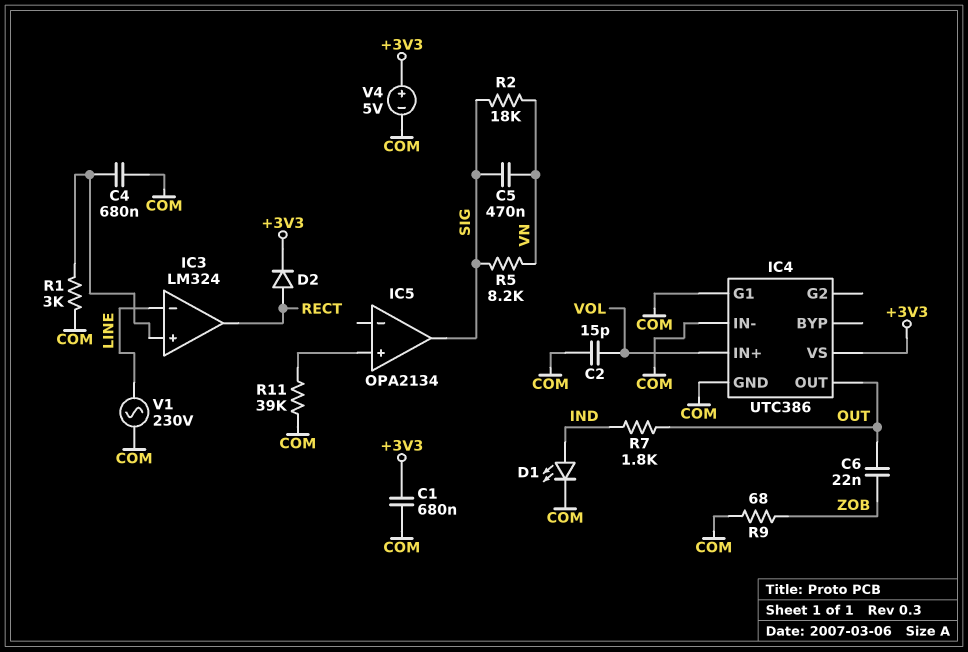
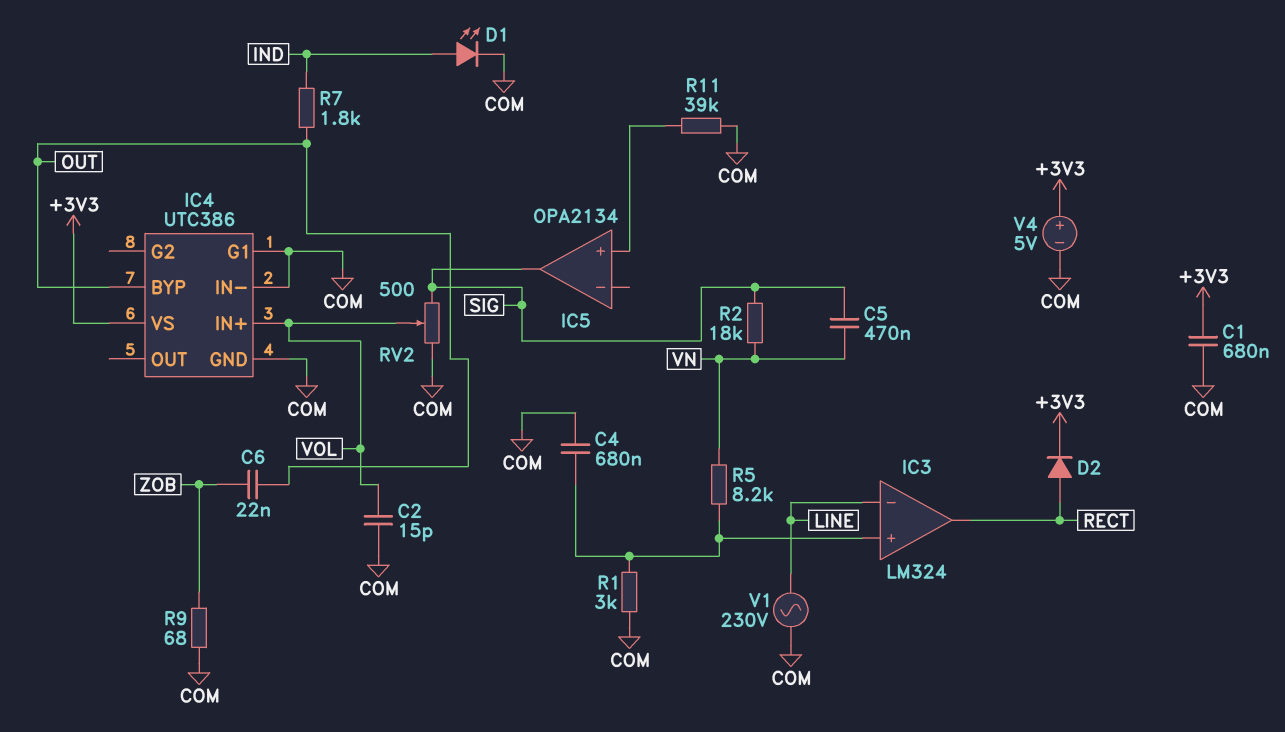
IC4 pin BYP: none -> OUT
IC4 pin OUT: OUT -> none
R5: 8.2k (SIG, VN) -> 8.2k (IC3/in+, VN)
RV2: none -> 500 (COM, SIG, wiper VOL)

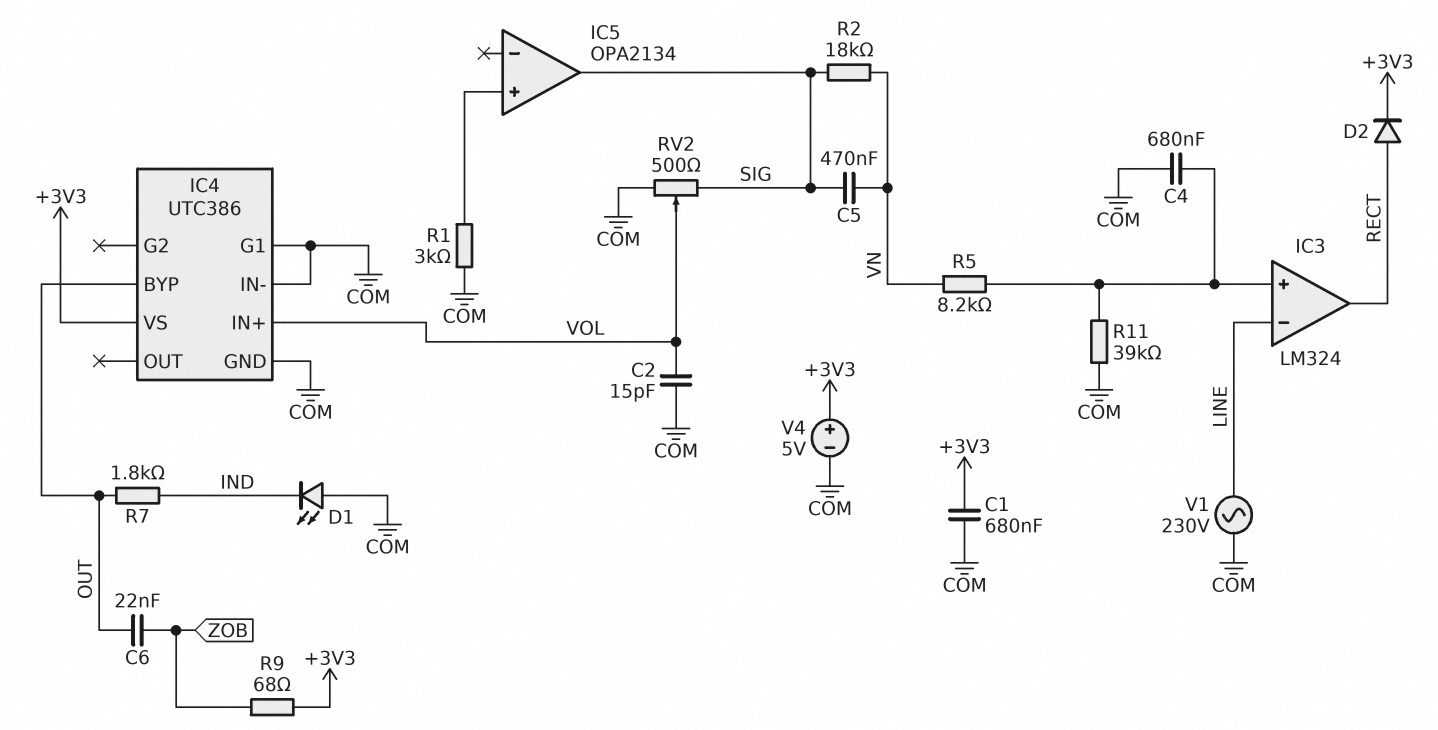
D1: LED (A IND, K COM) -> LED (A COM, K IND)
R1: 3k (COM, IC3/in+) -> 3k (COM, IC5/in+)
R9: 68 (COM, ZOB) -> 68 (+3V3, ZOB)
R11: 39k (COM, IC5/in+) -> 39k (COM, IC3/in+)

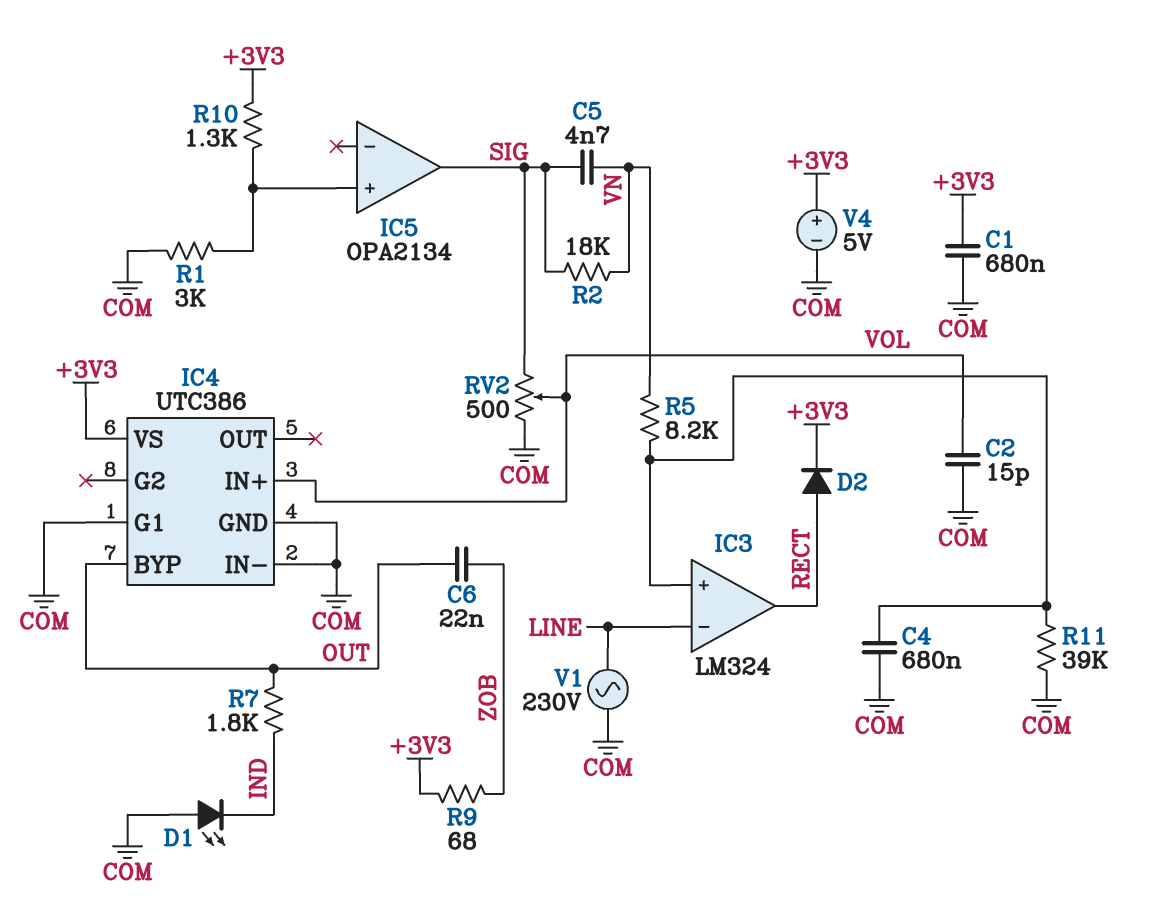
C5: 470nF (SIG, VN) -> 4.7nF (SIG, VN)
R10: none -> 1.3k (+3V3, IC5/in+)

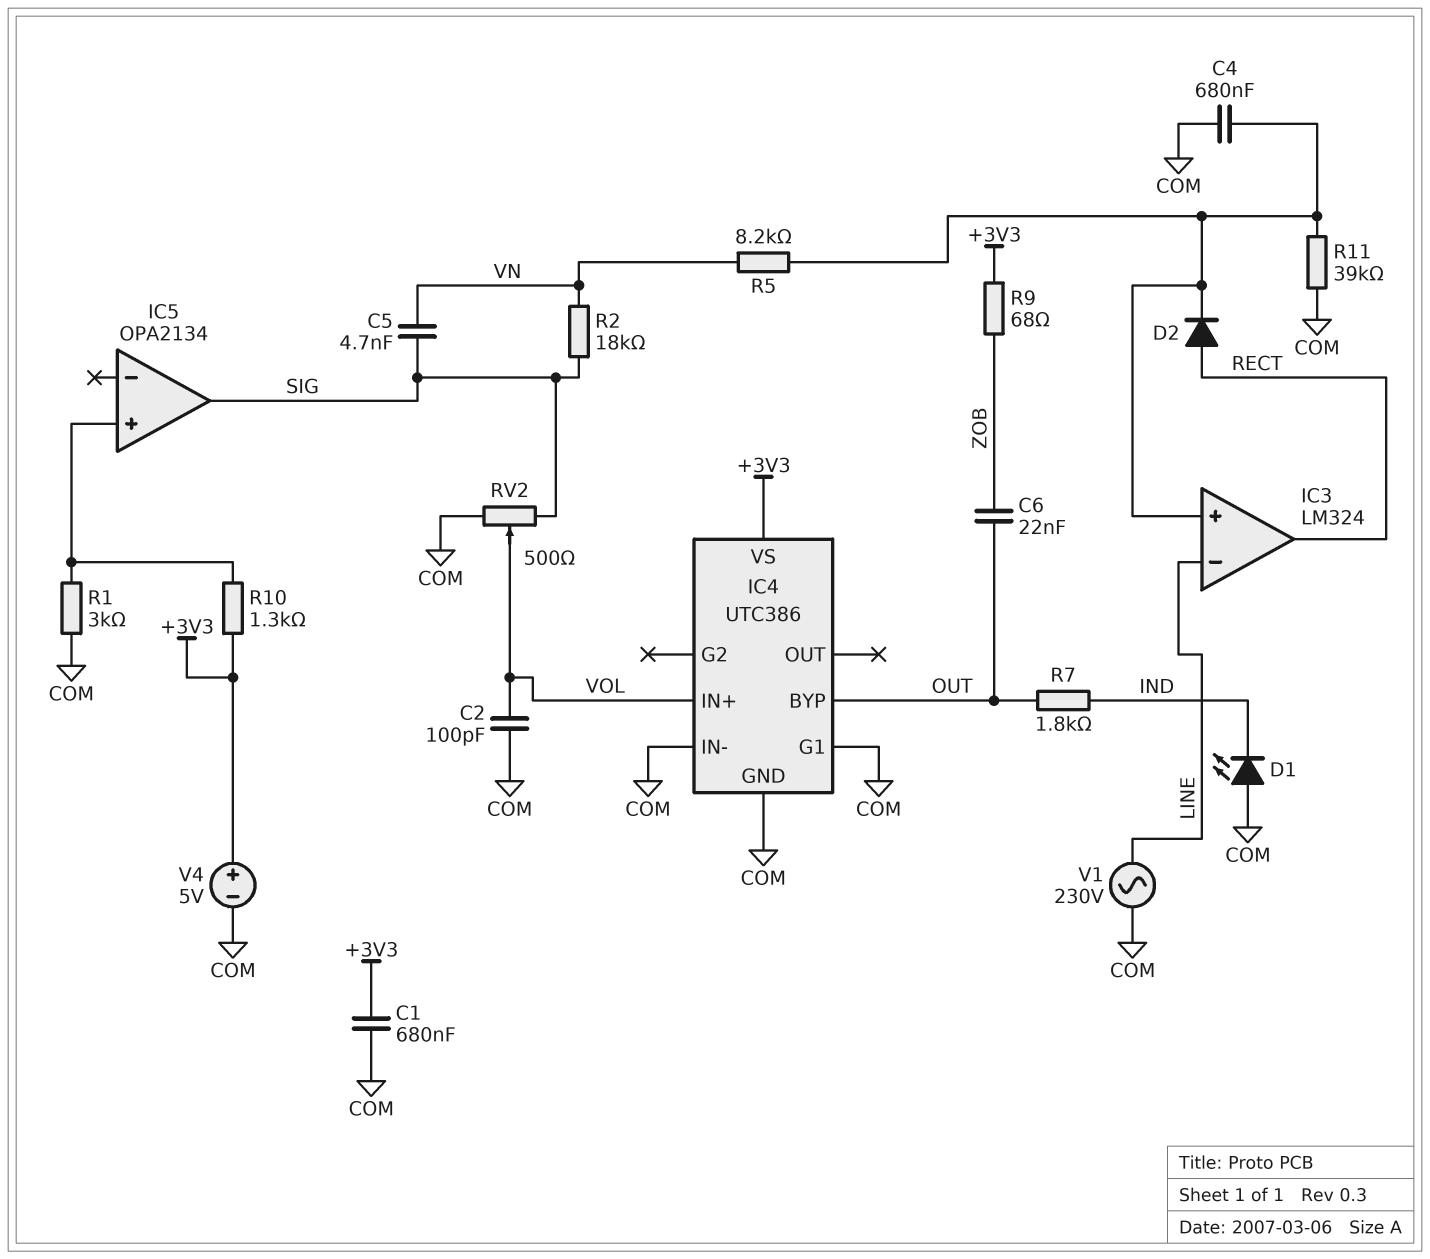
C2: 15pF (COM, VOL) -> 100pF (COM, VOL)
D2: diode (A RECT, K +3V3) -> diode (A RECT, K IC3/in+)

